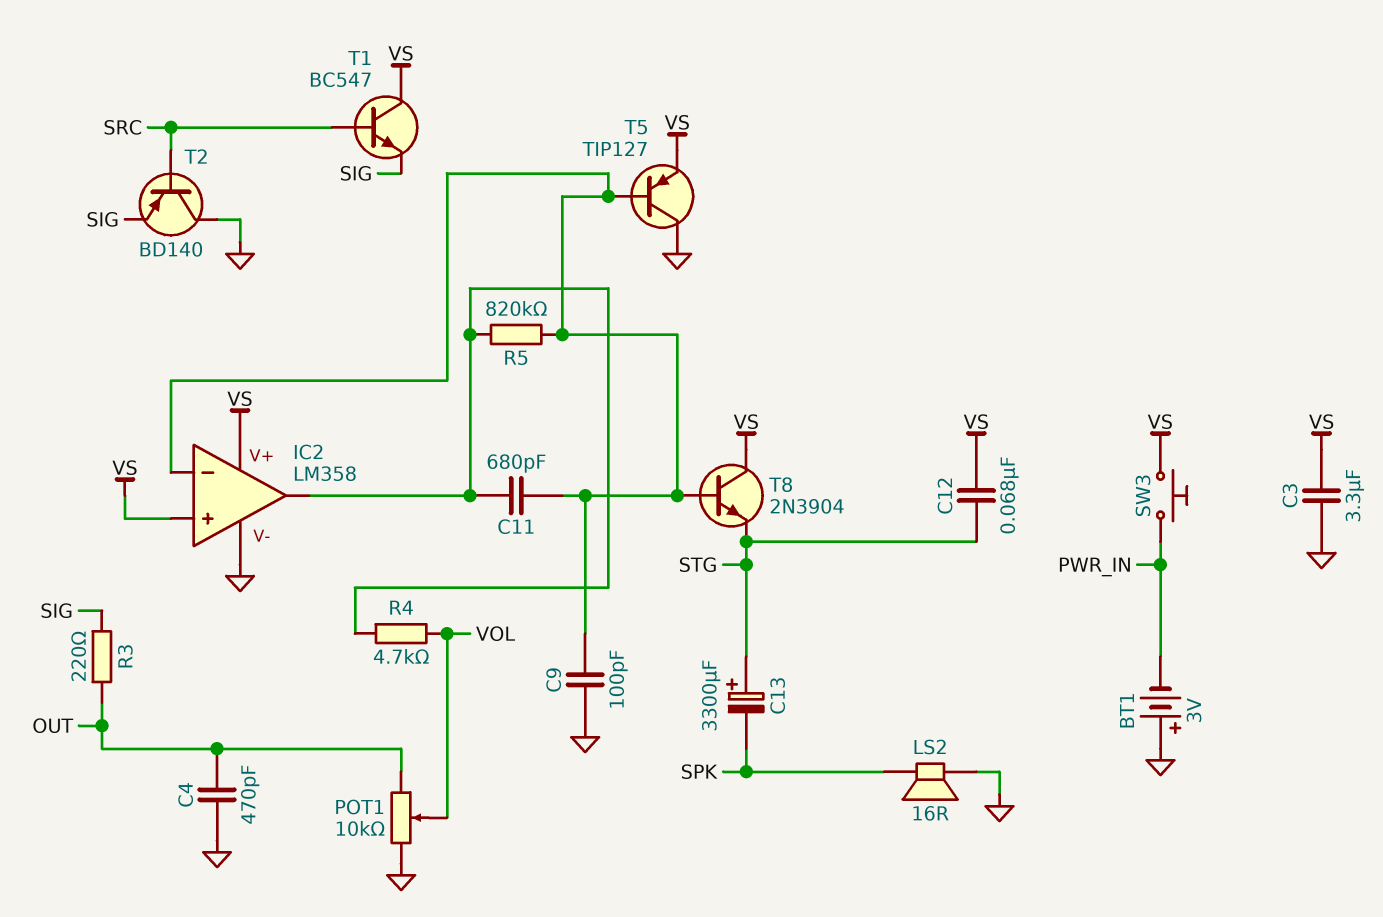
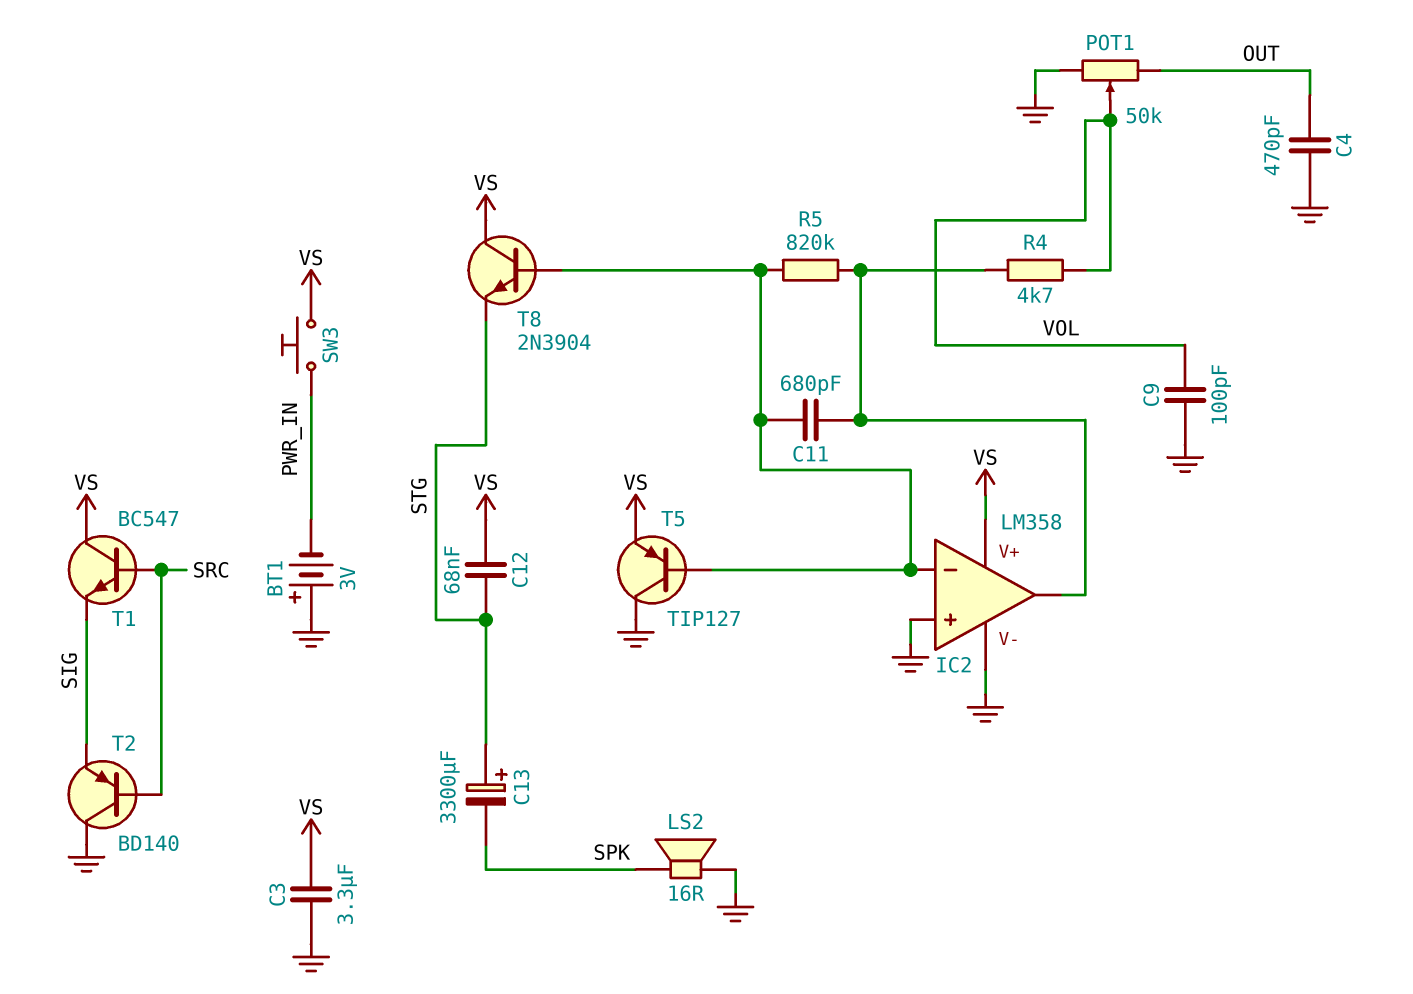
C9: 100pF (GND, IC2/in-) -> 100pF (GND, VOL)
IC2 pin in+: VS -> GND
POT1: 10k (GND, OUT, wiper VOL) -> 50k (GND, OUT, wiper VOL)
R3: 220 (OUT, SIG) -> none

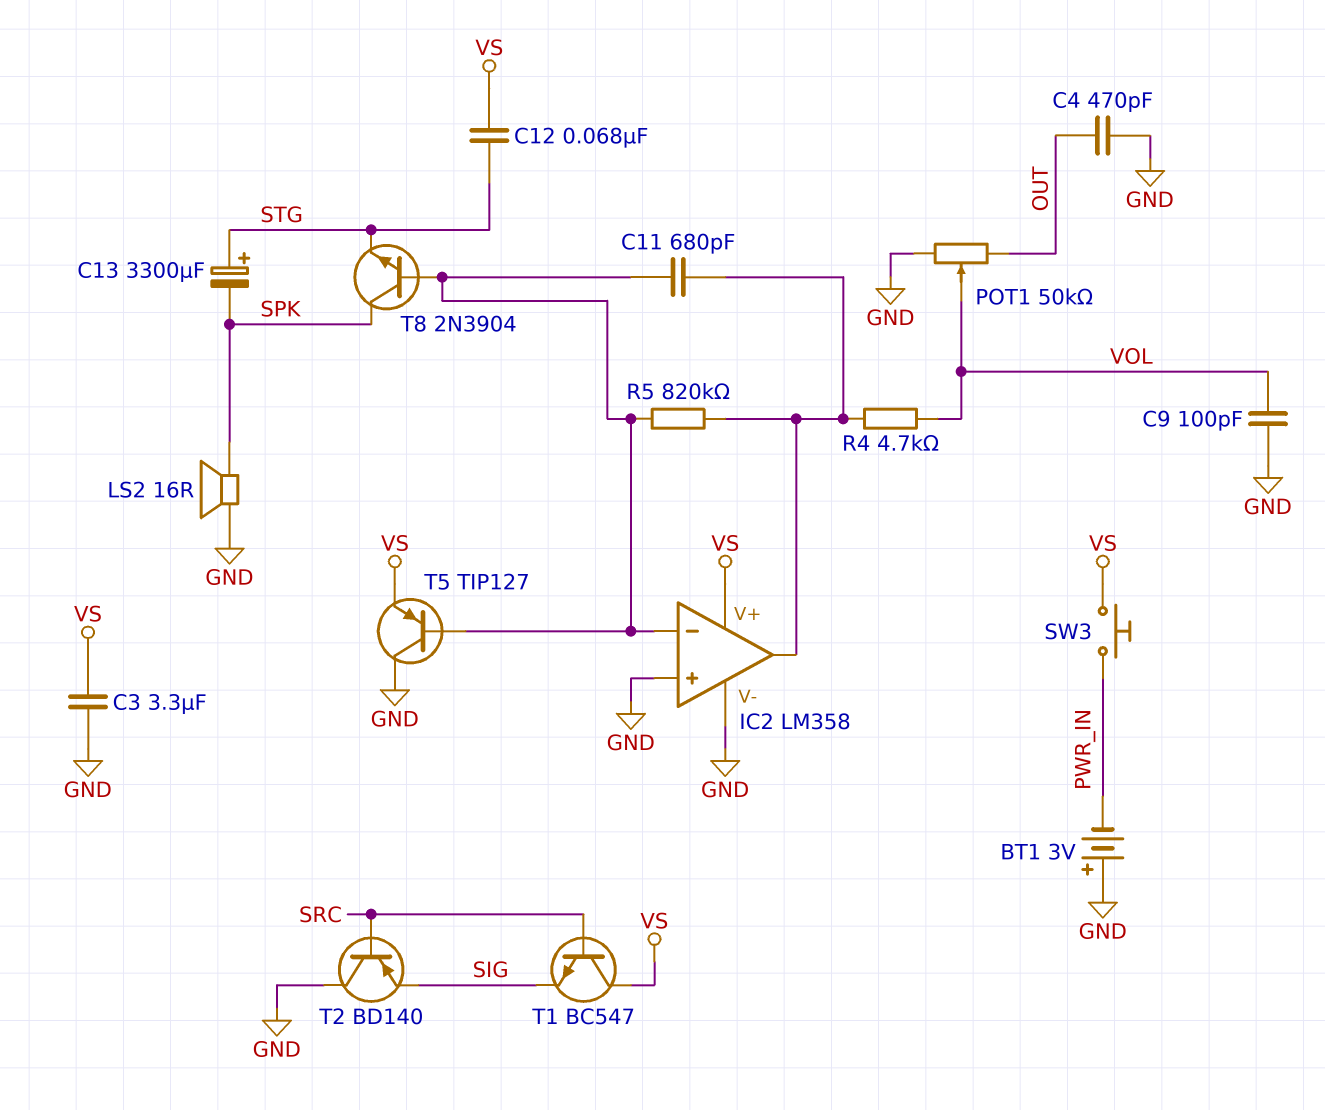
T8: NPN 2N3904 (B IC2/in-, C VS, E STG) -> NPN 2N3904 (B IC2/in-, C SPK, E STG)

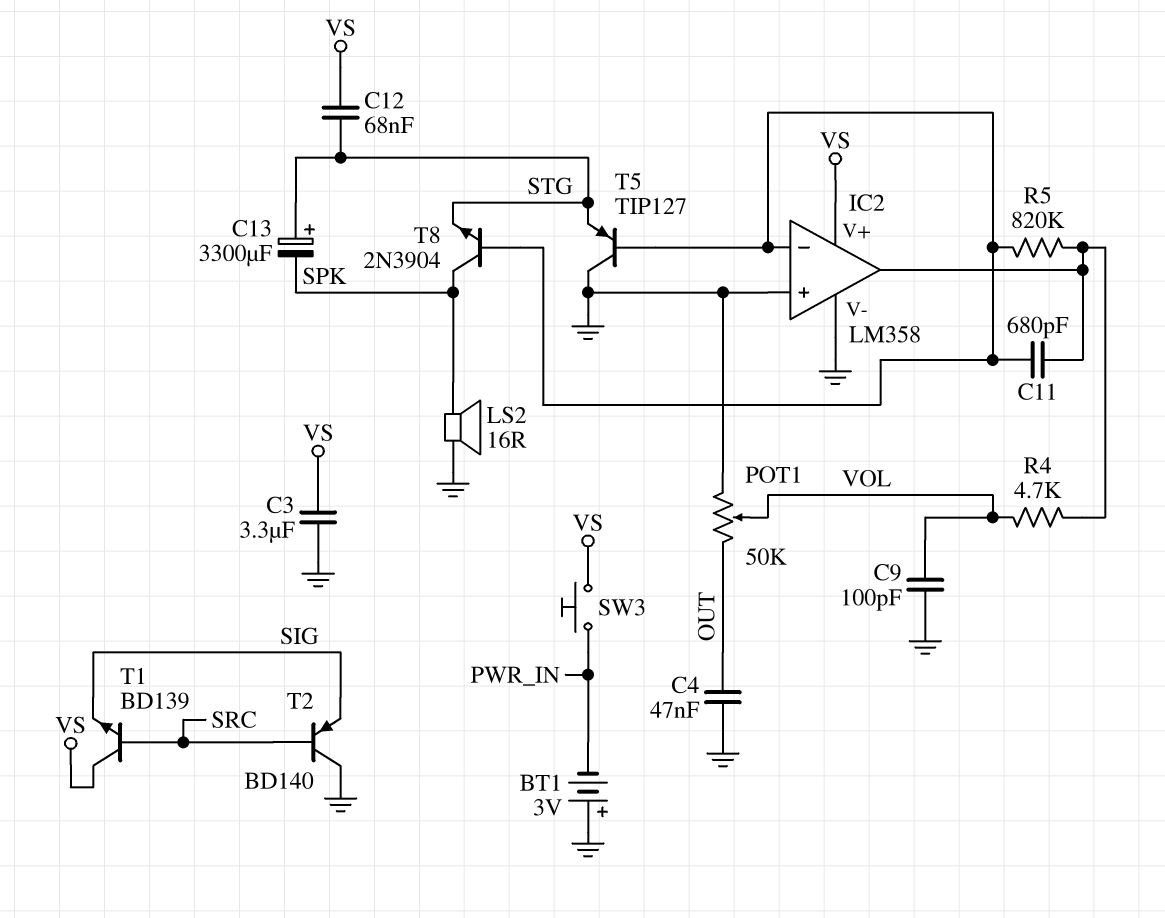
C4: 470pF (GND, OUT) -> 47nF (GND, OUT)
T1: NPN BC547 (B SRC, C VS, E SIG) -> NPN BD139 (B SRC, C VS, E SIG)
T5: PNP TIP127 (B IC2/in-, C GND, E VS) -> PNP TIP127 (B IC2/in-, C GND, E STG)

